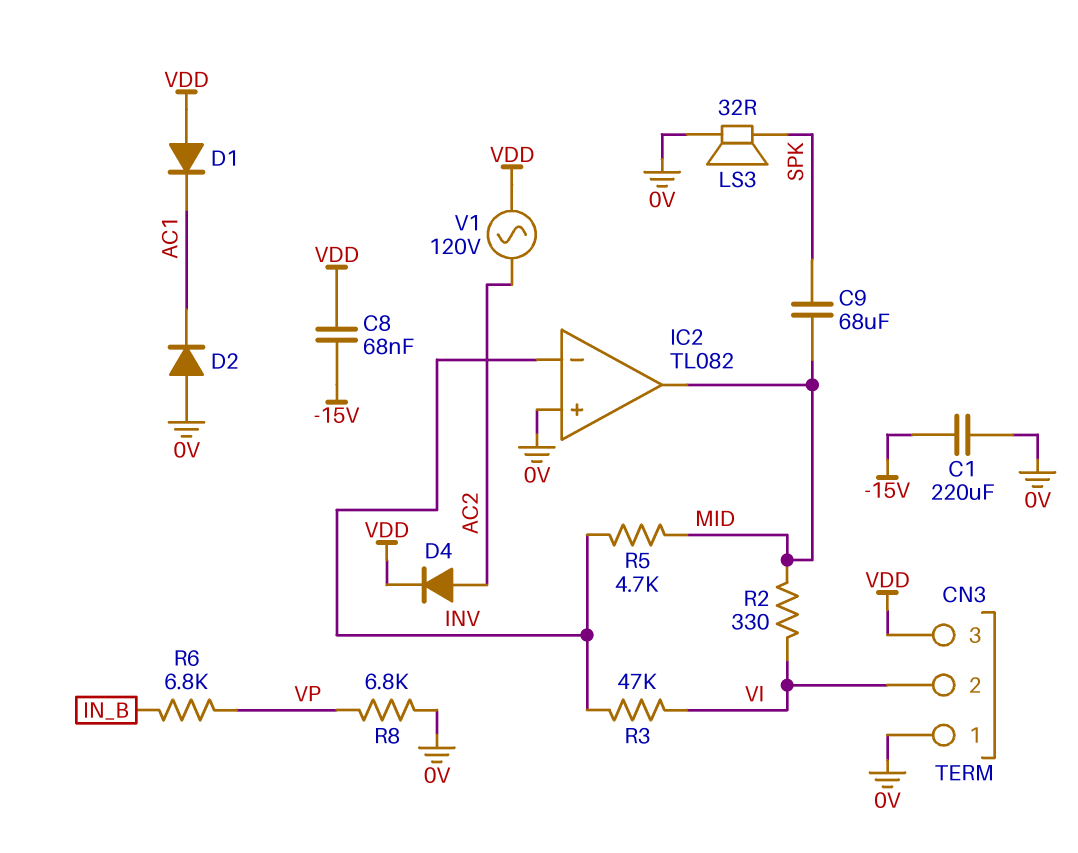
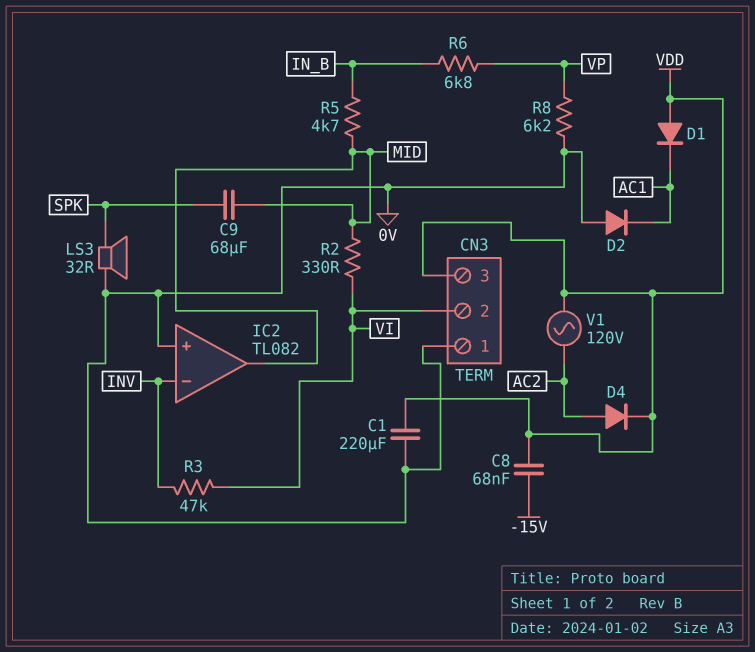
C1: 220uF (-15V, 0V) -> 220uF (0V, VDD)
R5: 4.7k (INV, MID) -> 4.7k (IN_B, MID)
R8: 6.8k (0V, VP) -> 6.2k (0V, VP)

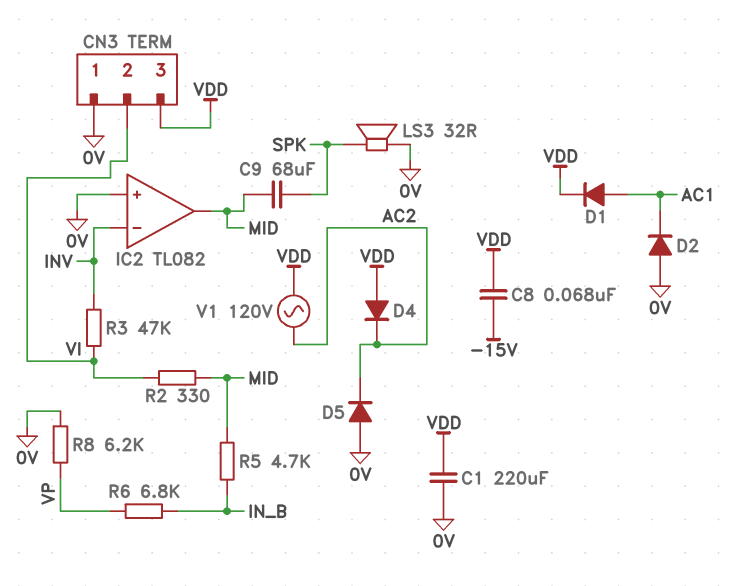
D1: diode (A VDD, K AC1) -> diode (A AC1, K VDD)
D4: diode (A AC2, K VDD) -> diode (A VDD, K AC2)
D5: none -> diode (A 0V, K AC2)

